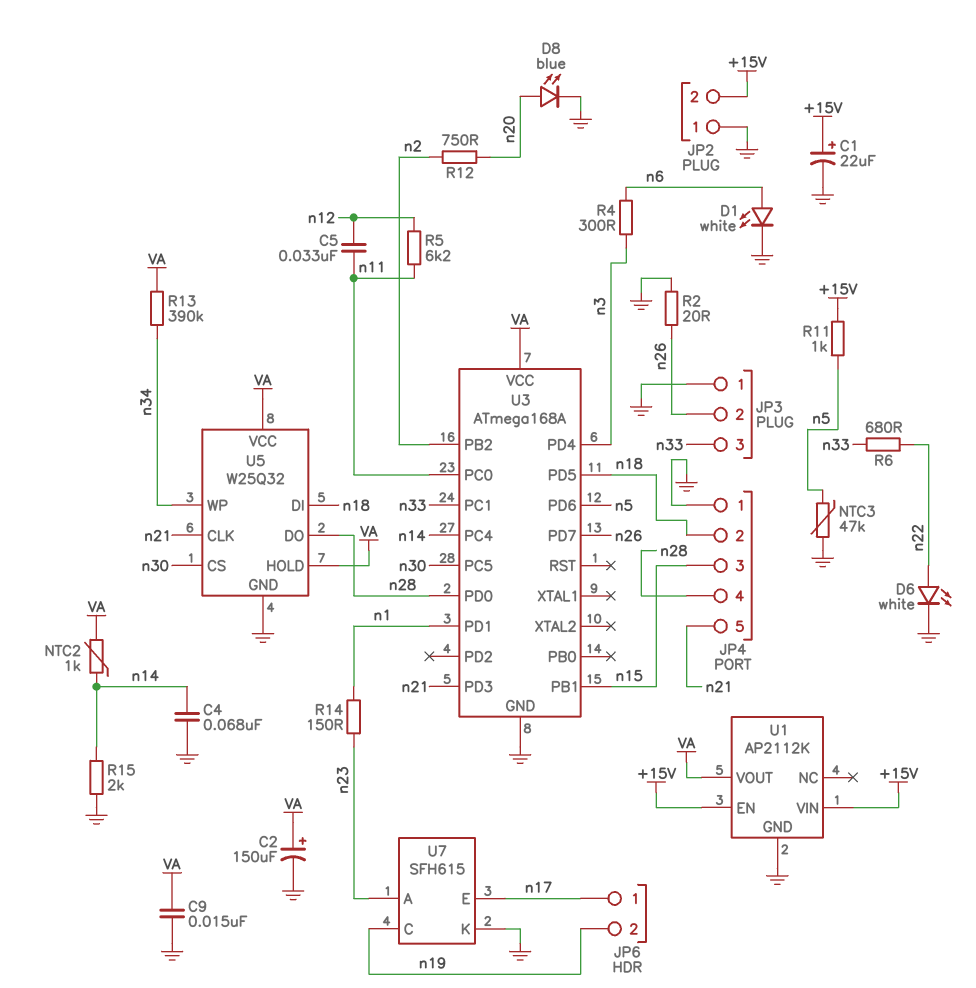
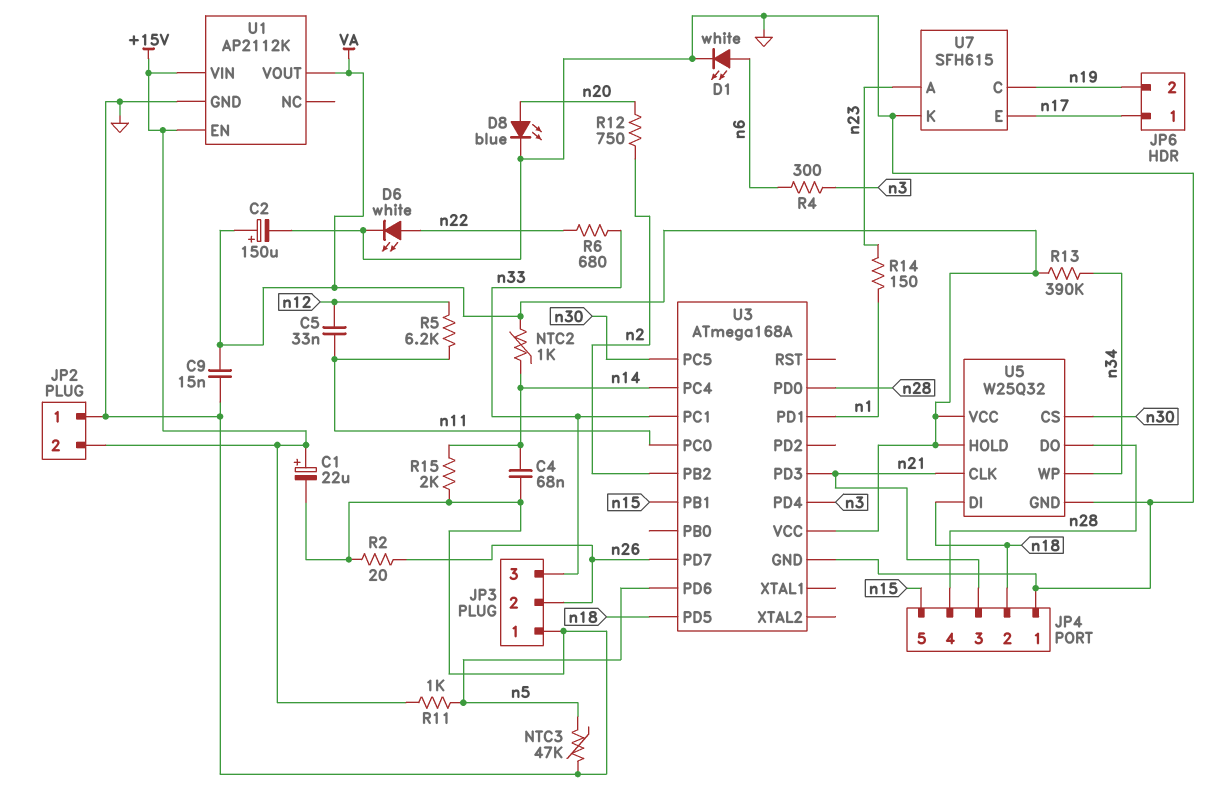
JP4 pin 3: n15 -> n21
JP4 pin 5: n21 -> n15

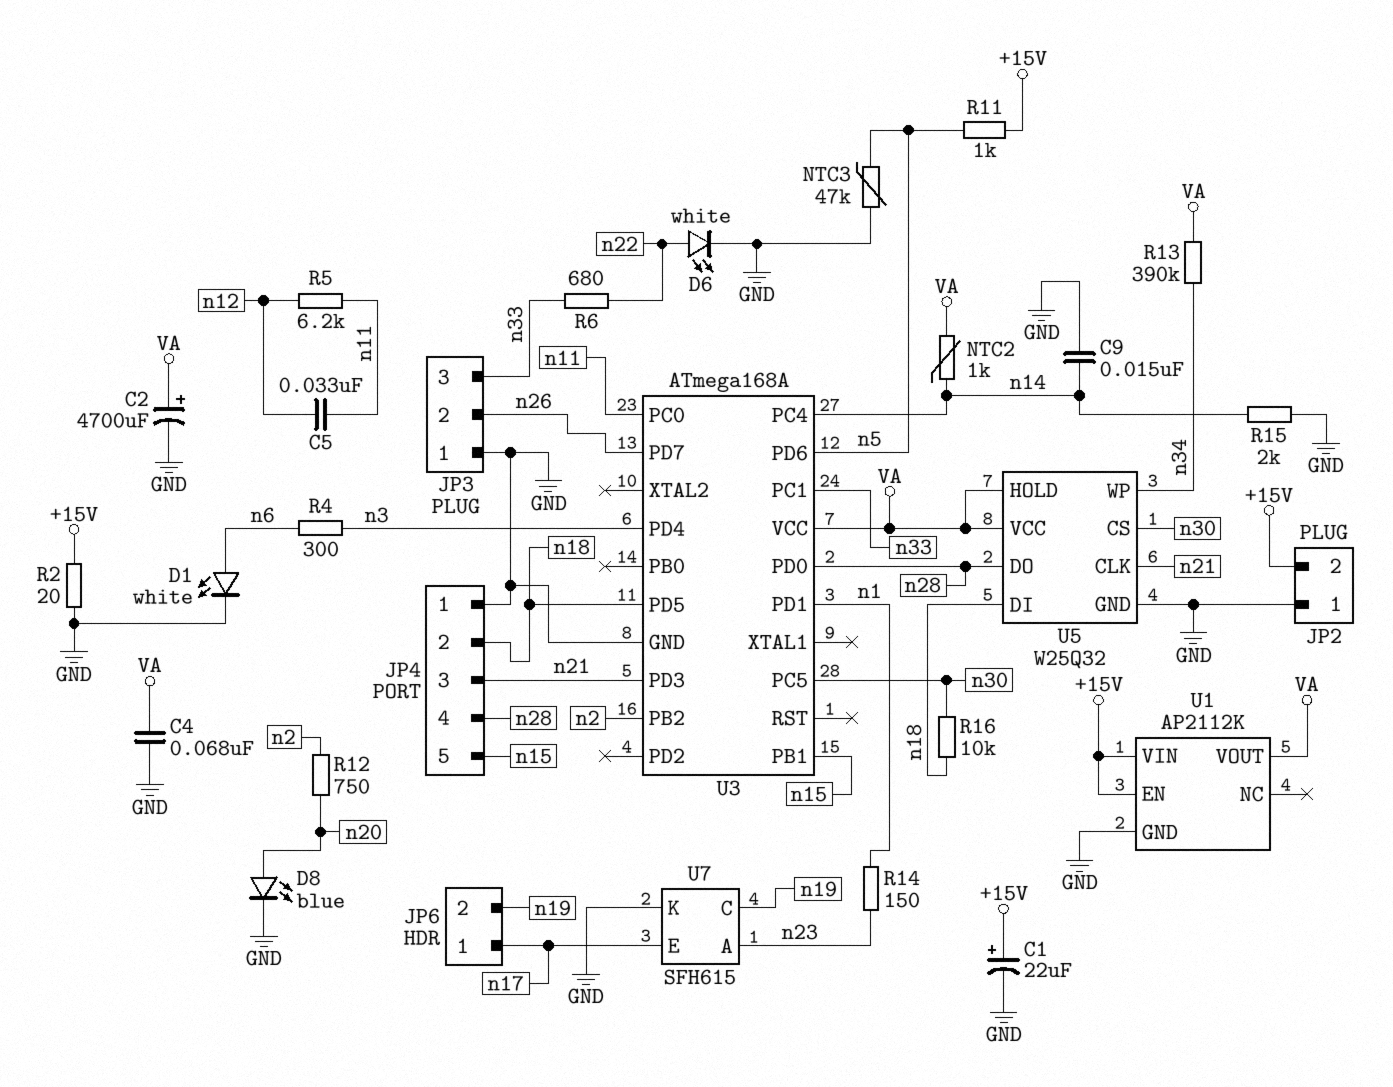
C2: 150uF (plus VA, minus GND) -> 4700uF (plus VA, minus GND)
C4: 68nF (GND, n14) -> 68nF (GND, VA)
C9: 15nF (GND, VA) -> 15nF (GND, n14)
R2: 20 (GND, n26) -> 20 (+15V, GND)
R16: none -> 10k (n18, n30)

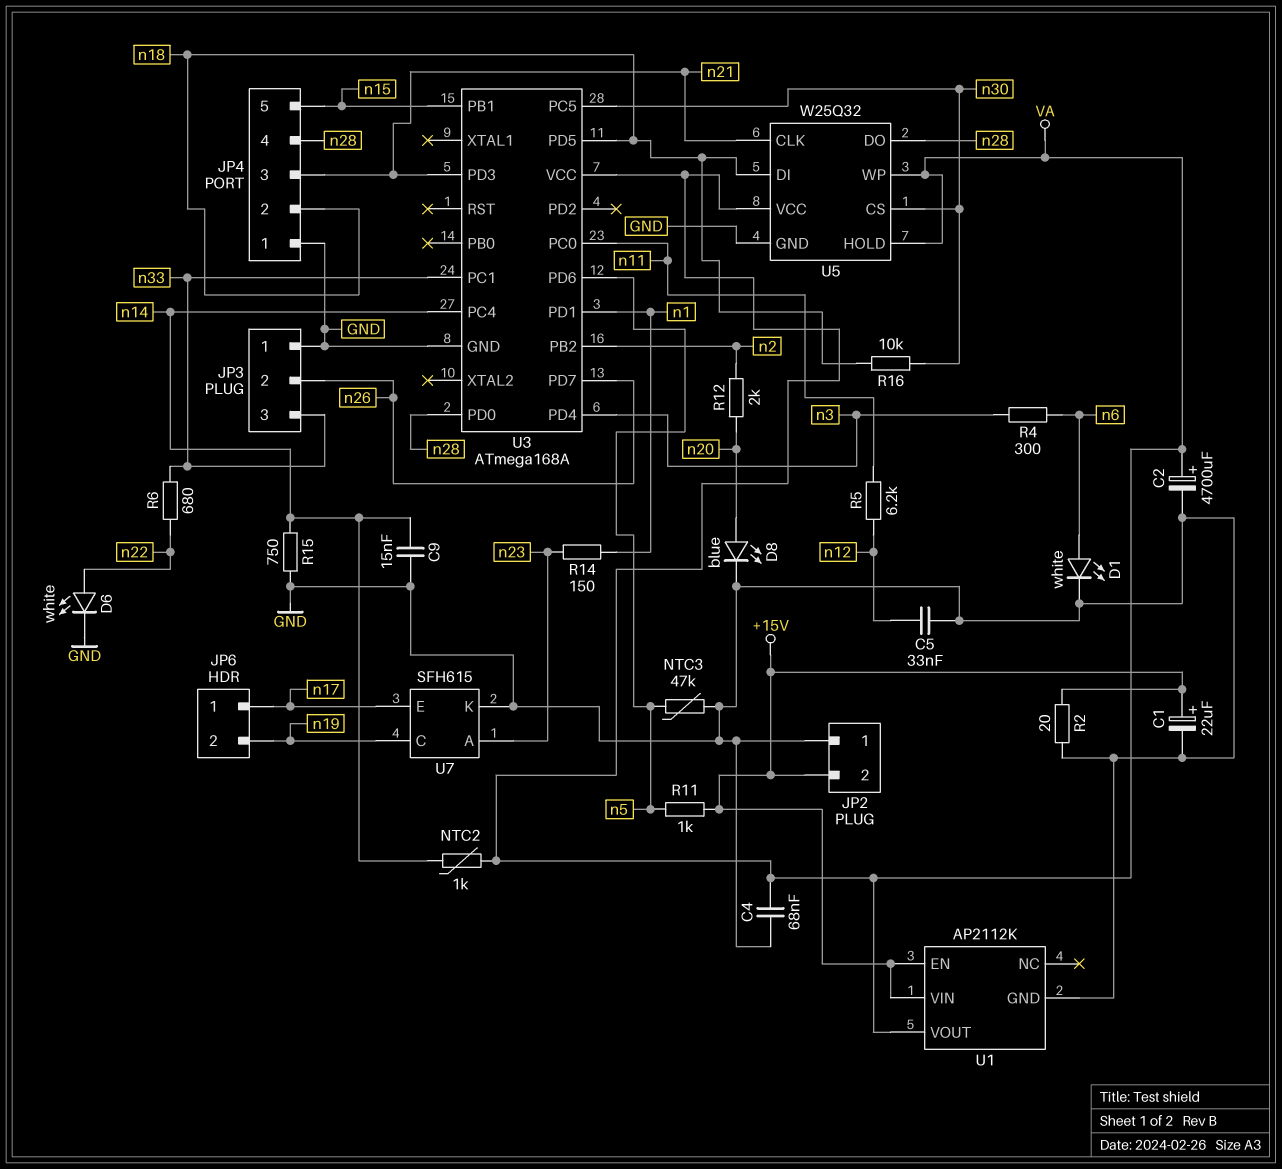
C5: 33nF (n11, n12) -> 33nF (GND, n12)
R12: 750 (n2, n20) -> 2k (n2, n20)
R13: 390k (VA, n34) -> none
R15: 2k (GND, n14) -> 750 (GND, n14)
U5 pin WP: n34 -> VA

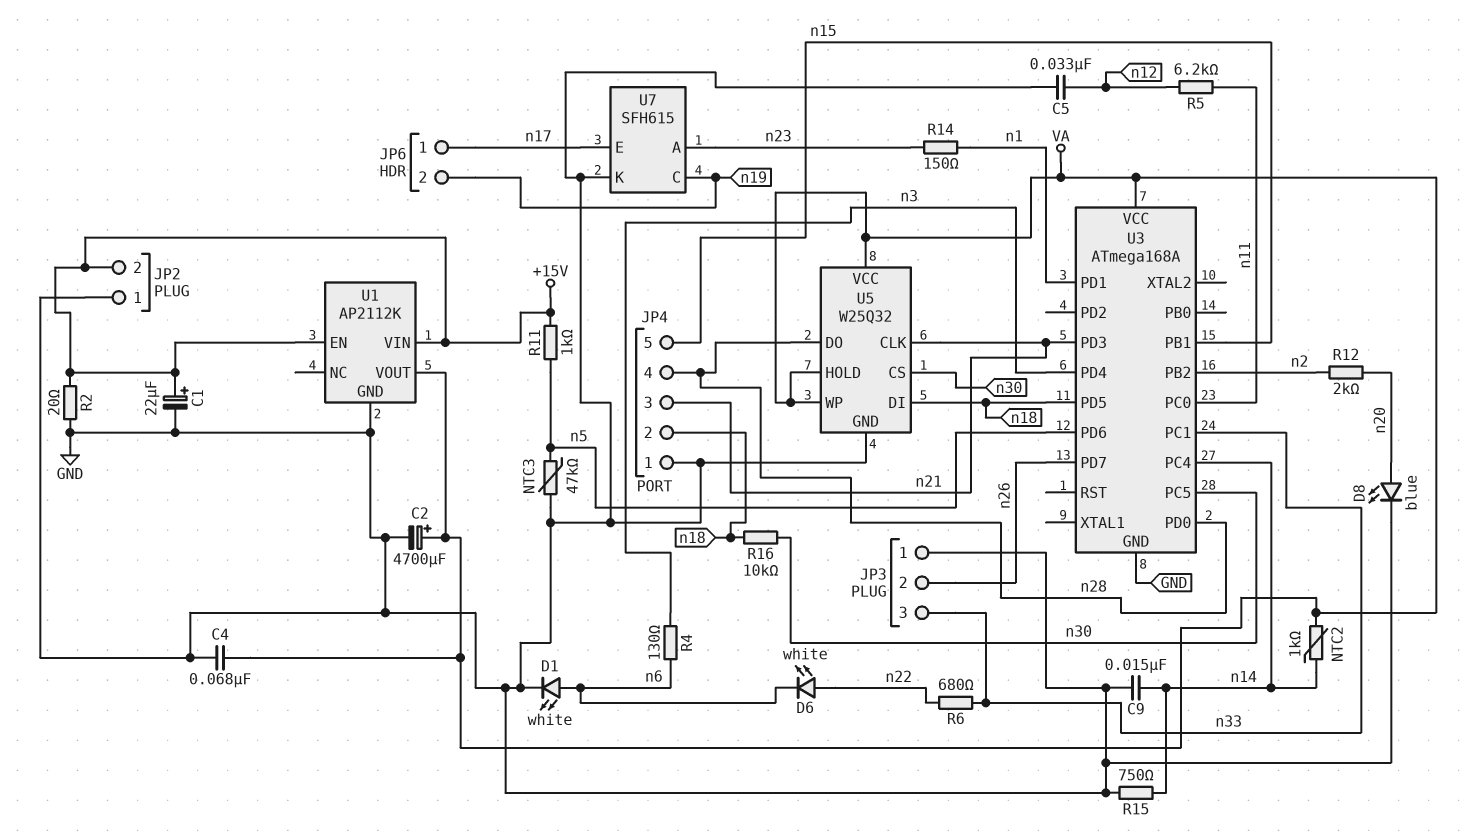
D6: LED white (A n22, K GND) -> LED white (A n22, K n6)
R4: 300 (n3, n6) -> 130 (n3, n6)

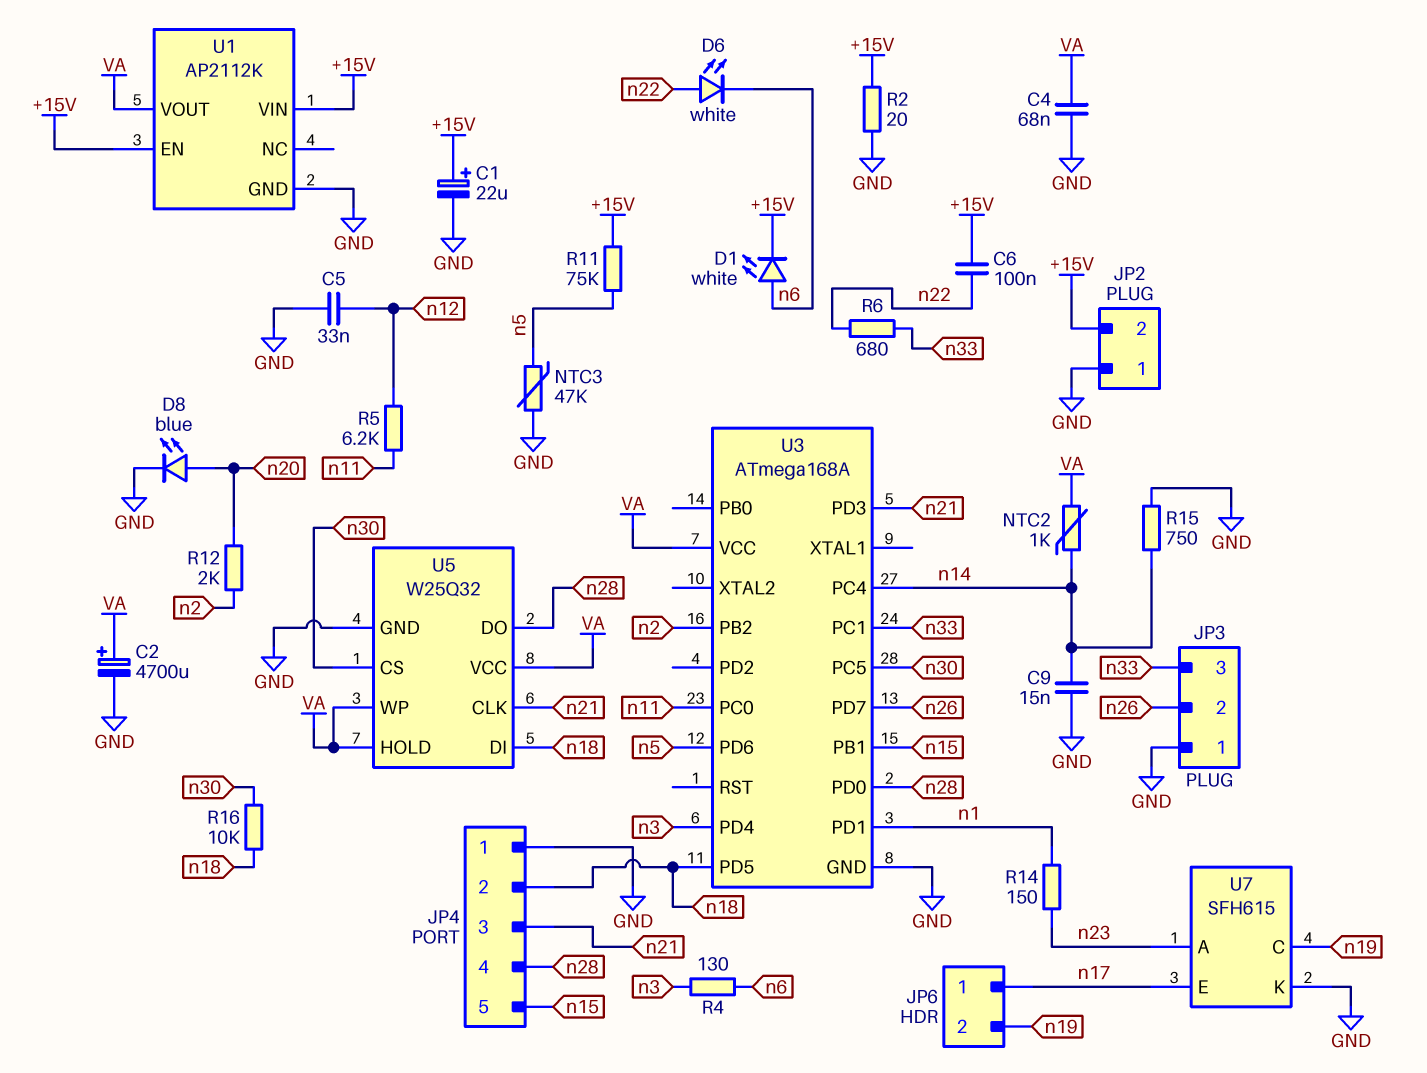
C6: none -> 100nF (+15V, n22)
D1: LED white (A n6, K GND) -> LED white (A n6, K +15V)
R11: 1k (+15V, n5) -> 75k (+15V, n5)

